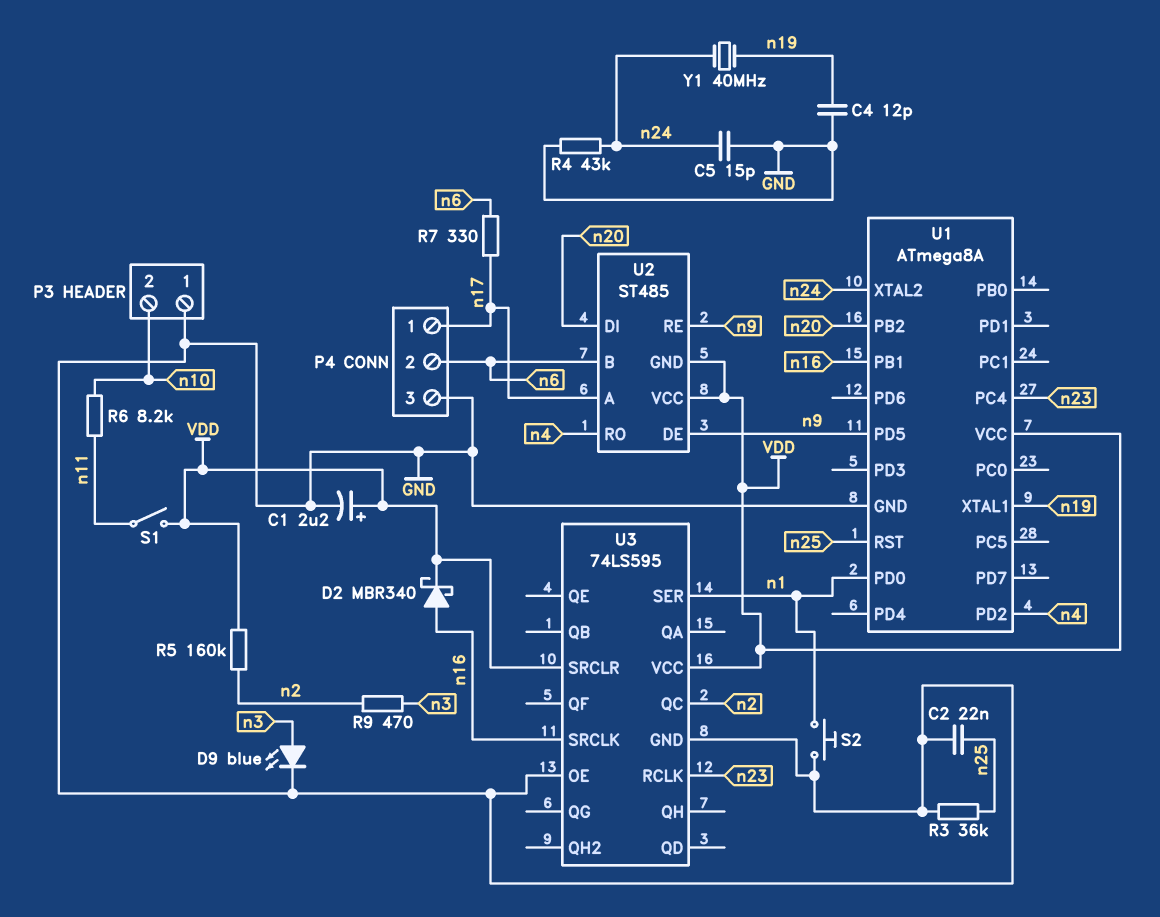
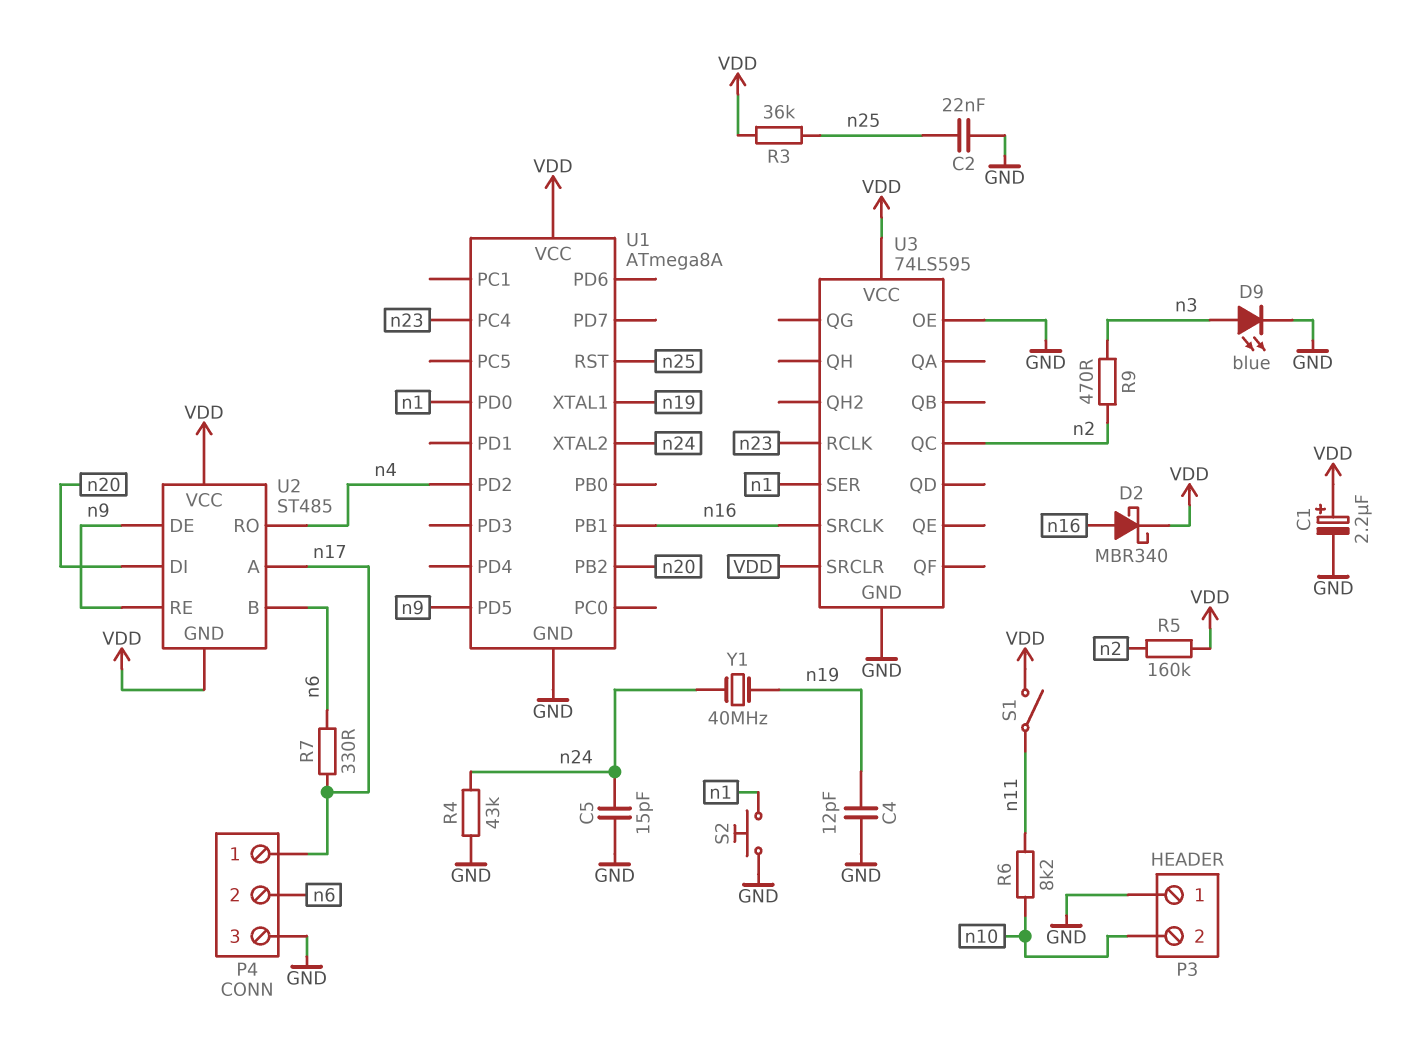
R3: 36k (GND, n25) -> 36k (VDD, n25)

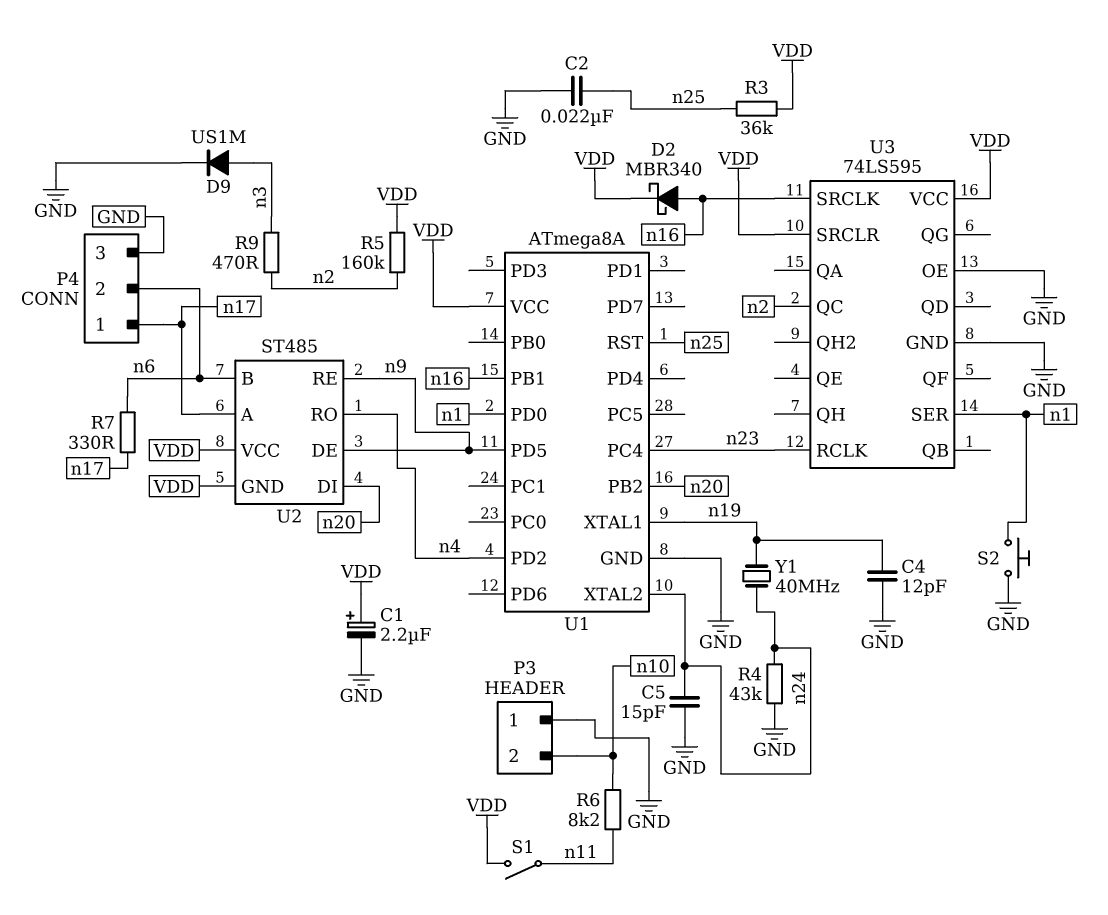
D9: LED blue (A n3, K GND) -> diode US1M (A n3, K GND)

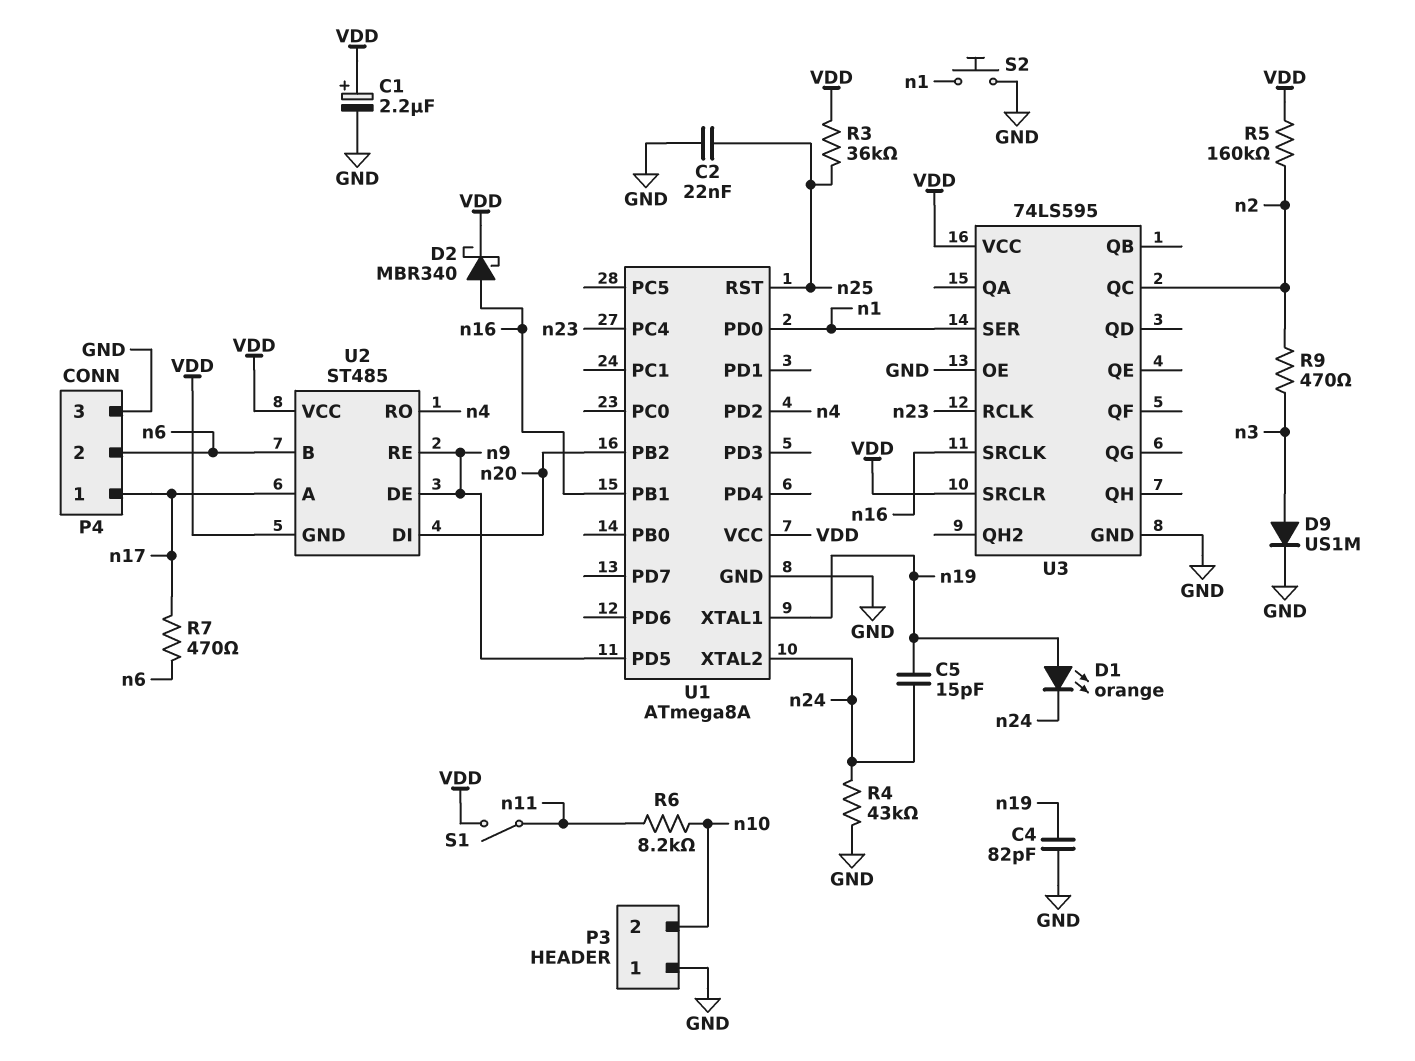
C4: 12pF (GND, n19) -> 82pF (GND, n19)
C5: 15pF (GND, n24) -> 15pF (n19, n24)
D1: none -> LED orange (A n19, K n24)
R7: 330 (n6, n17) -> 470 (n6, n17)
Y1: 40MHz (n19, n24) -> none

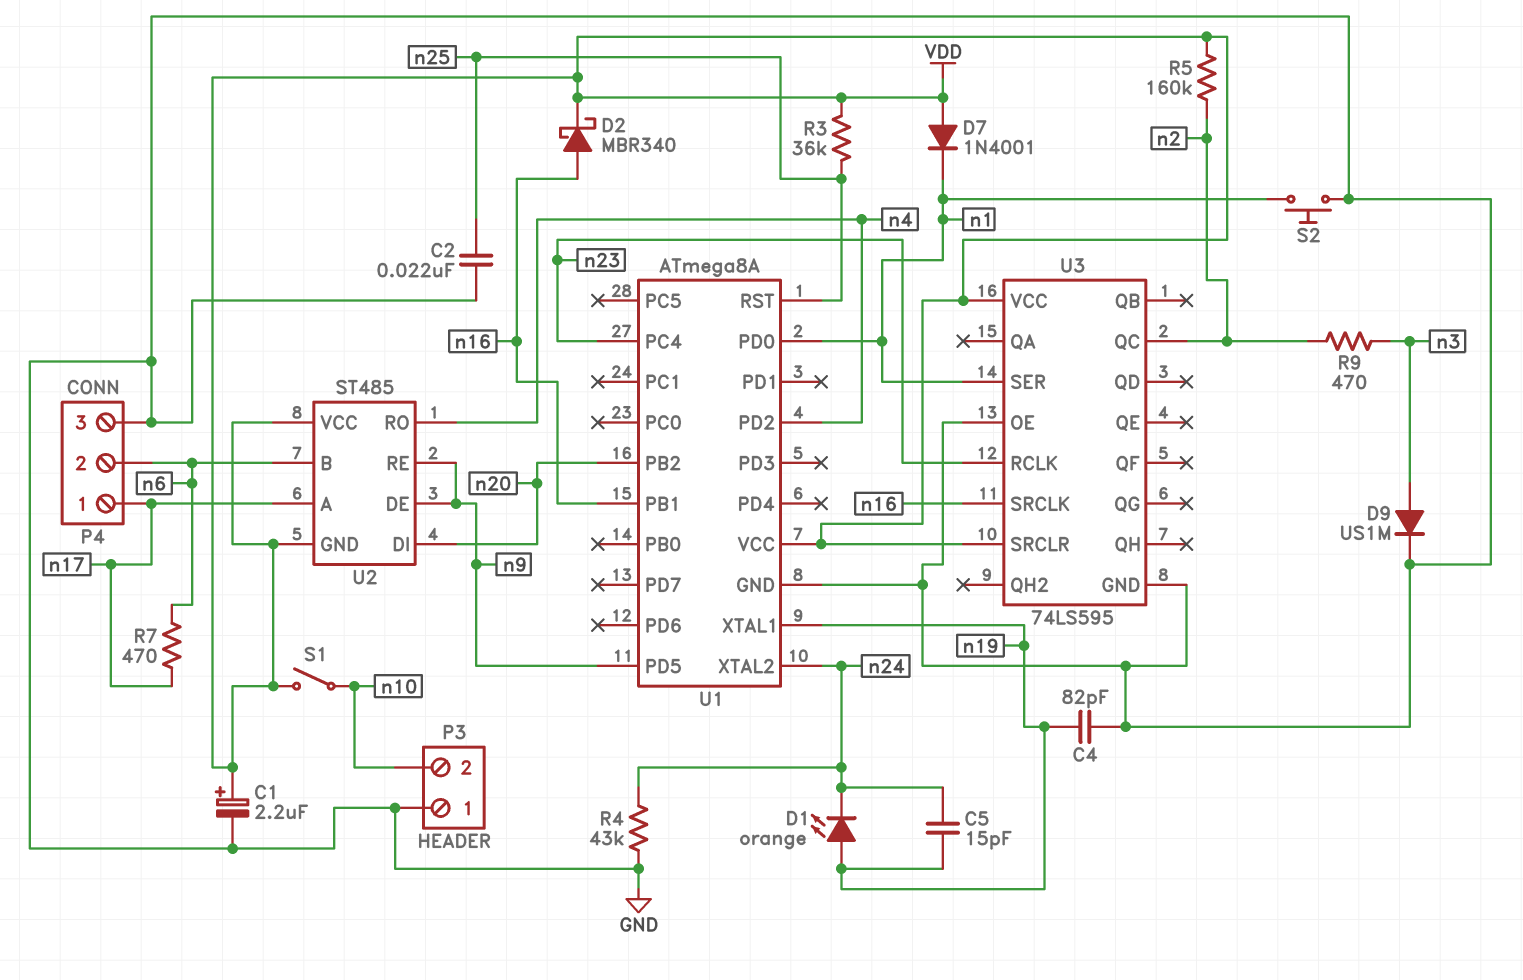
D7: none -> diode 1N4001 (A VDD, K n1)
R6: 8.2k (n10, n11) -> none
S1: switch (VDD, n11) -> switch (VDD, n10)

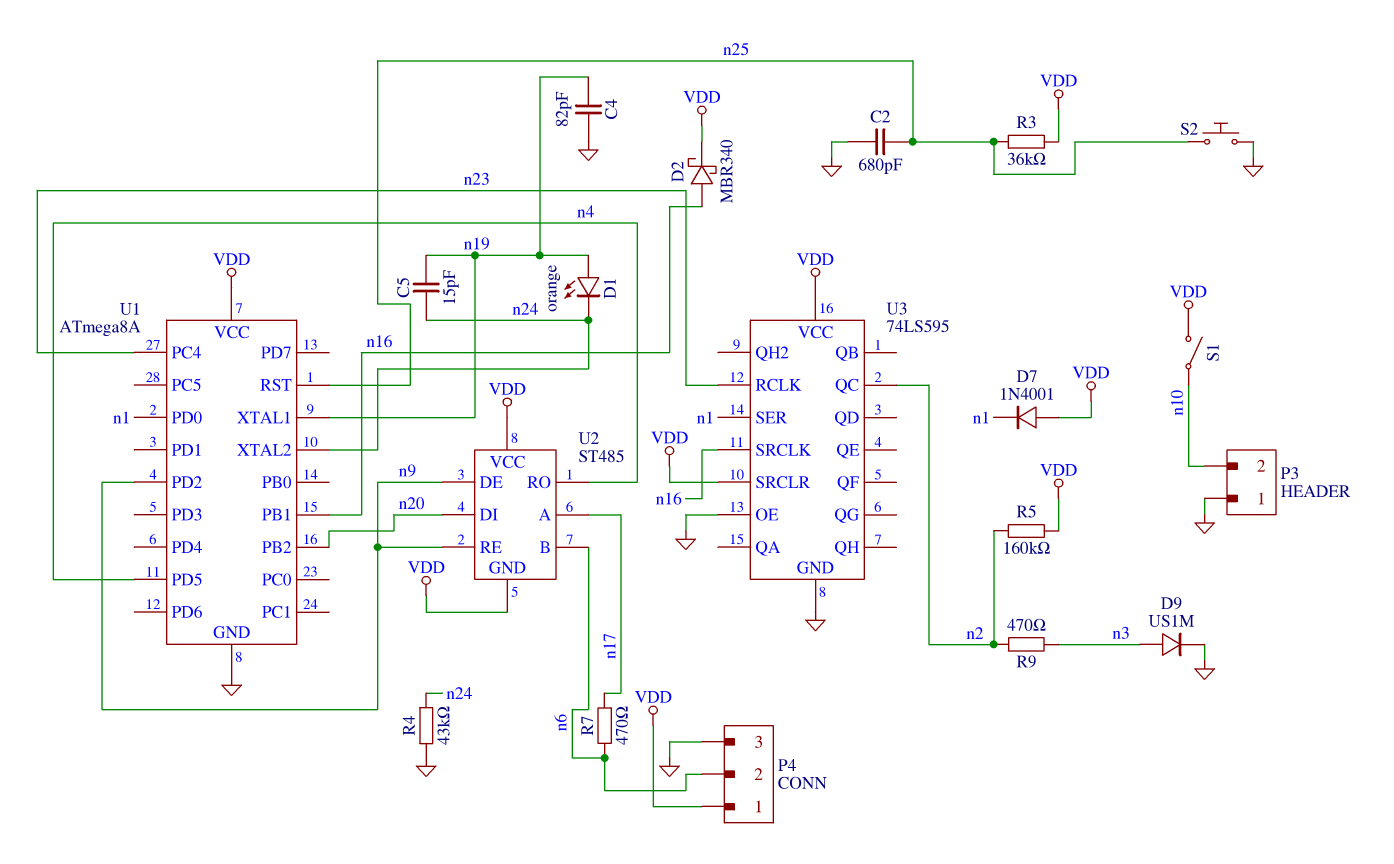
C1: 2.2uF (plus VDD, minus GND) -> none
C2: 22nF (GND, n25) -> 680pF (GND, n25)
P4 pin 1: n17 -> VDD
S2: button (GND, n1) -> button (GND, n25)
U1 pin PD2: n4 -> n9
U1 pin PD5: n9 -> n4

